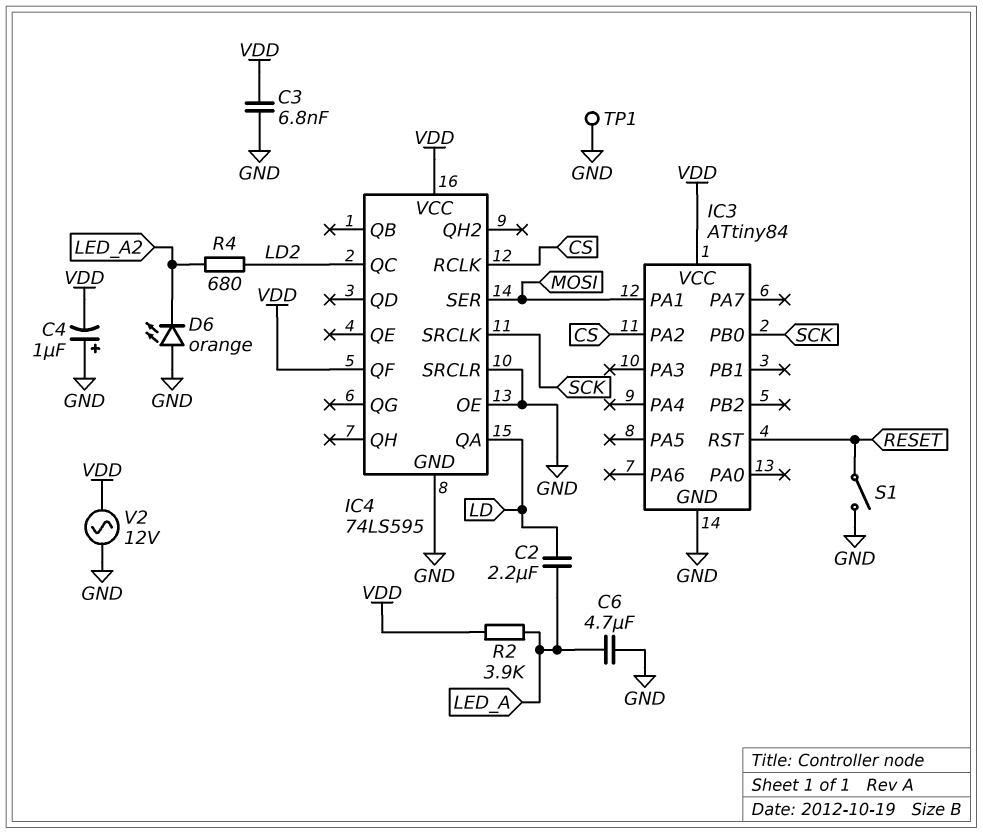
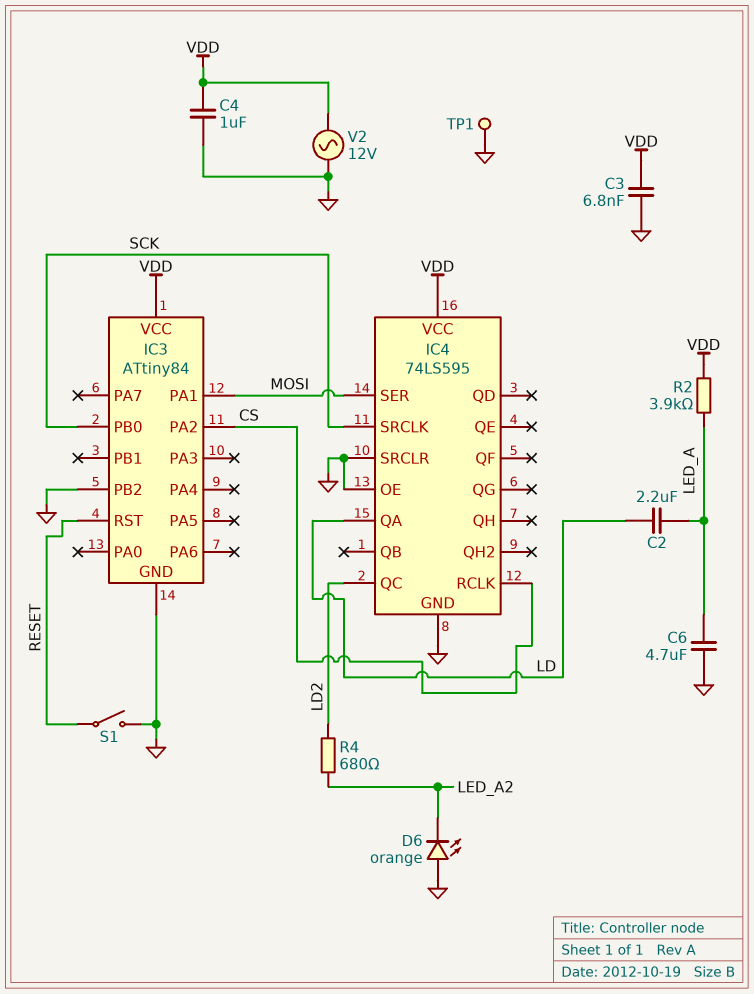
C4: 1uF (plus GND, minus VDD) -> 1uF (GND, VDD)
IC3 pin PB2: none -> GND
IC4 pin QF: VDD -> none

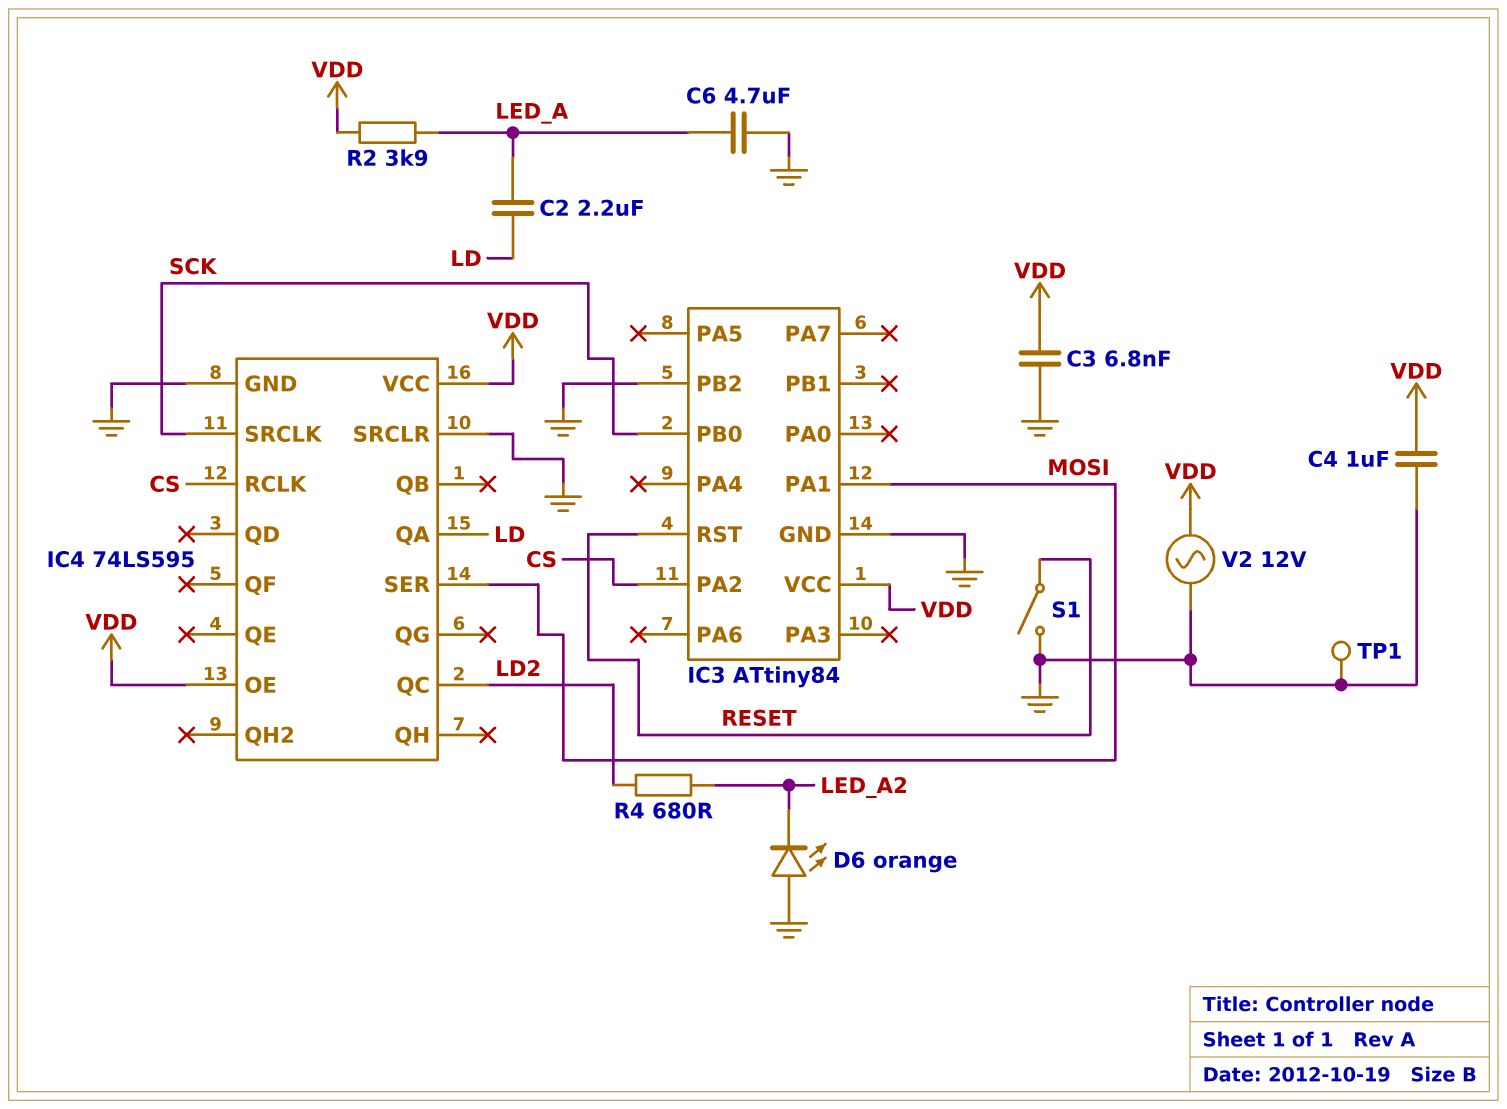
IC4 pin OE: GND -> VDD

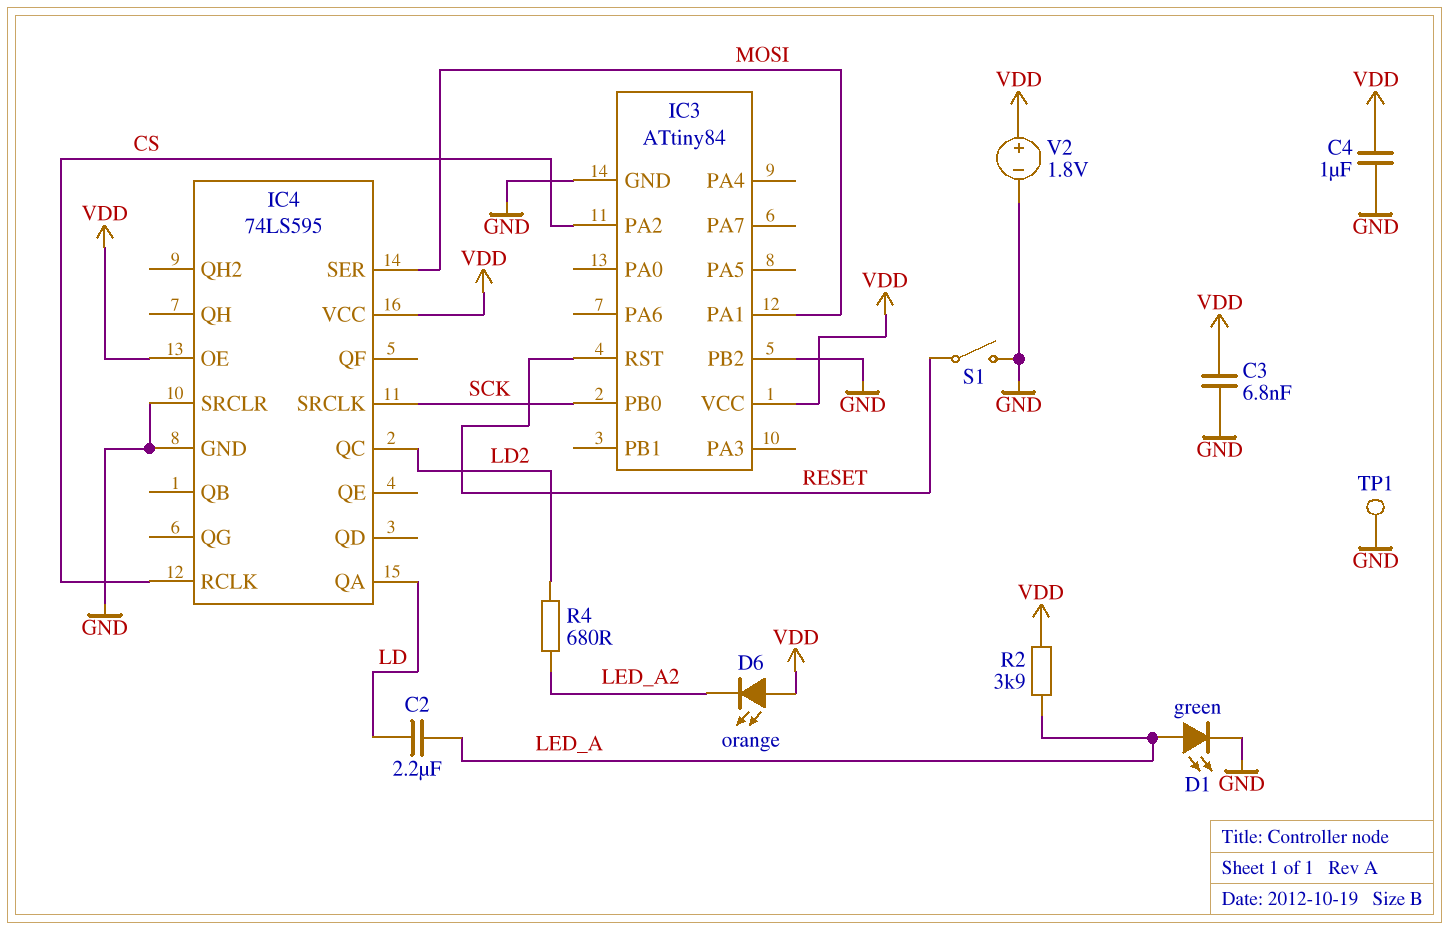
C6: 4.7uF (GND, LED_A) -> none
D1: none -> LED green (A LED_A, K GND)
D6: LED orange (A GND, K LED_A2) -> LED orange (A VDD, K LED_A2)
V2: AC 12V (GND, VDD) -> 1.8V (plus VDD, minus GND)

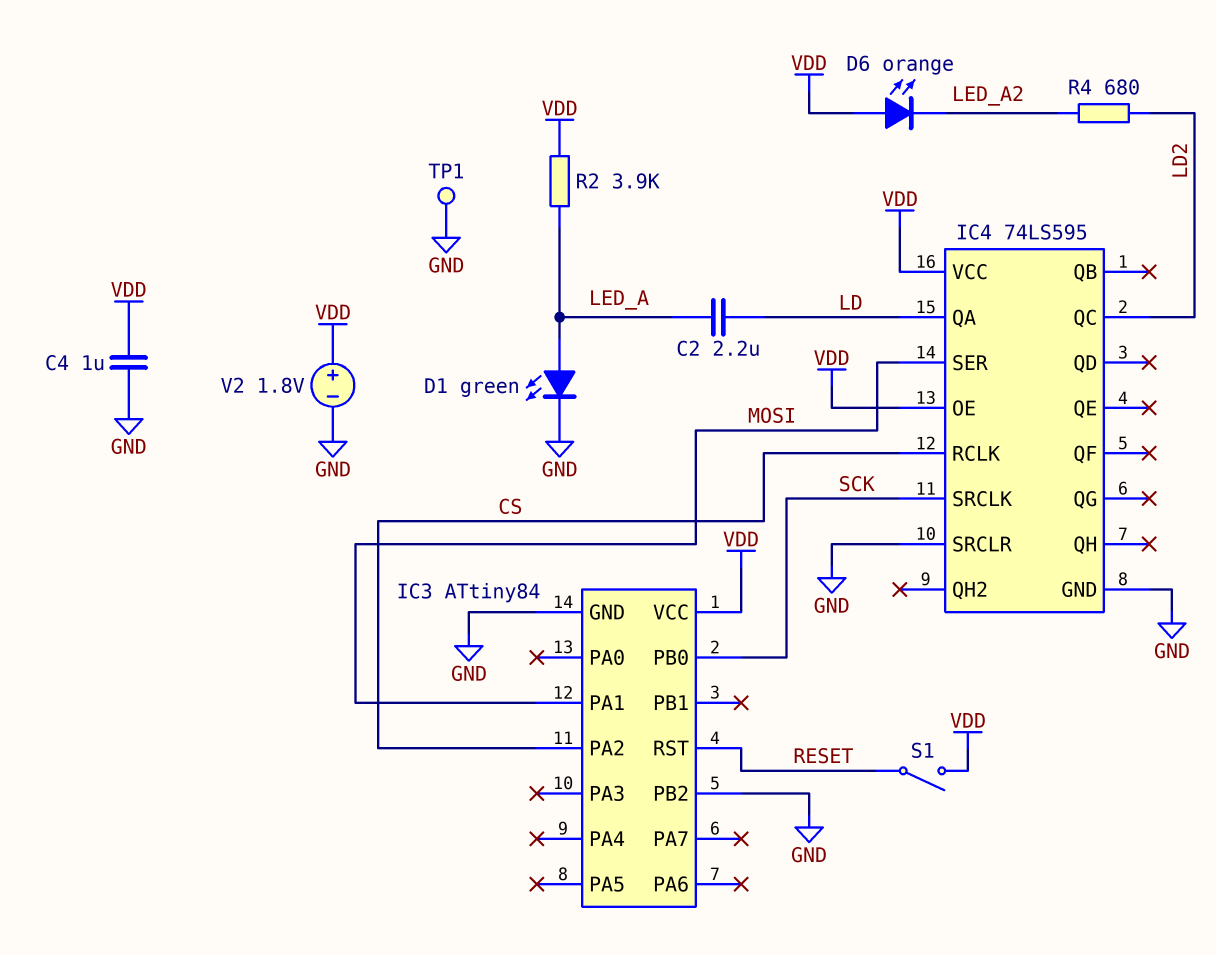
C3: 6.8nF (GND, VDD) -> none
S1: switch (GND, RESET) -> switch (RESET, VDD)

